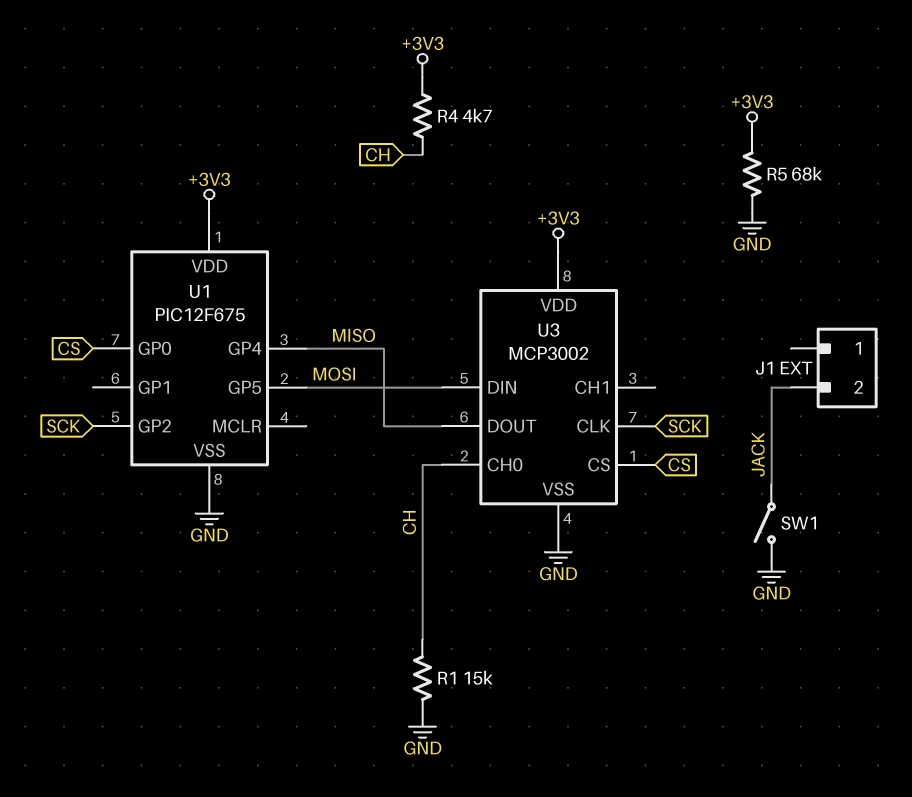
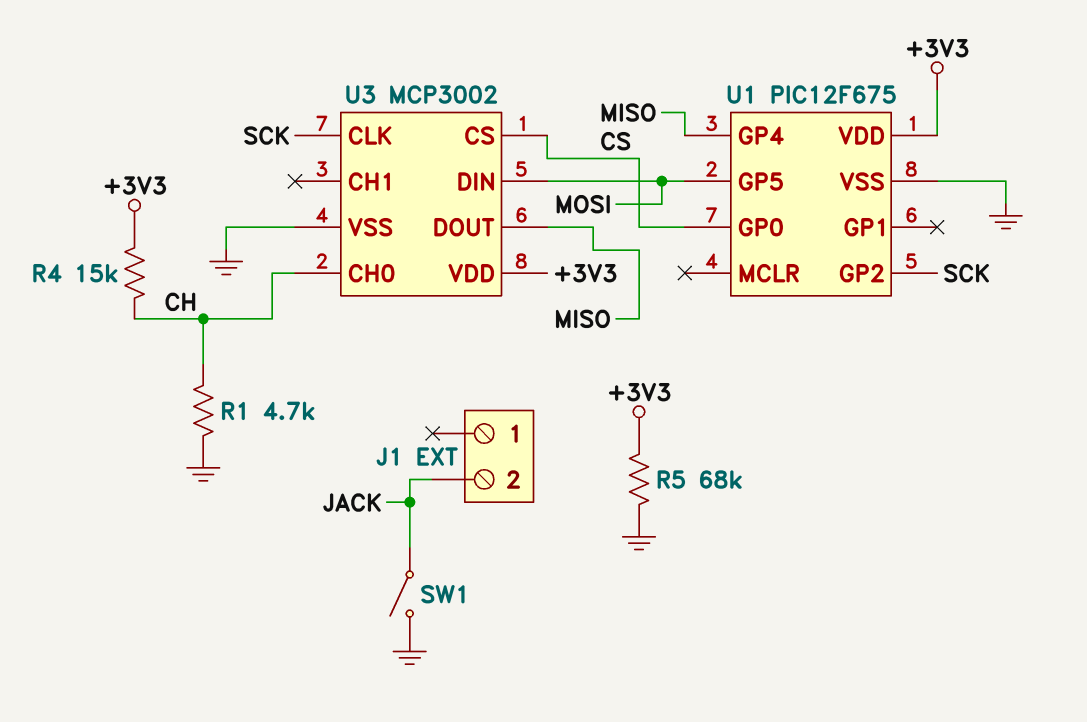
R1: 15k (CH, GND) -> 4.7k (CH, GND)
R4: 4.7k (+3V3, CH) -> 15k (+3V3, CH)

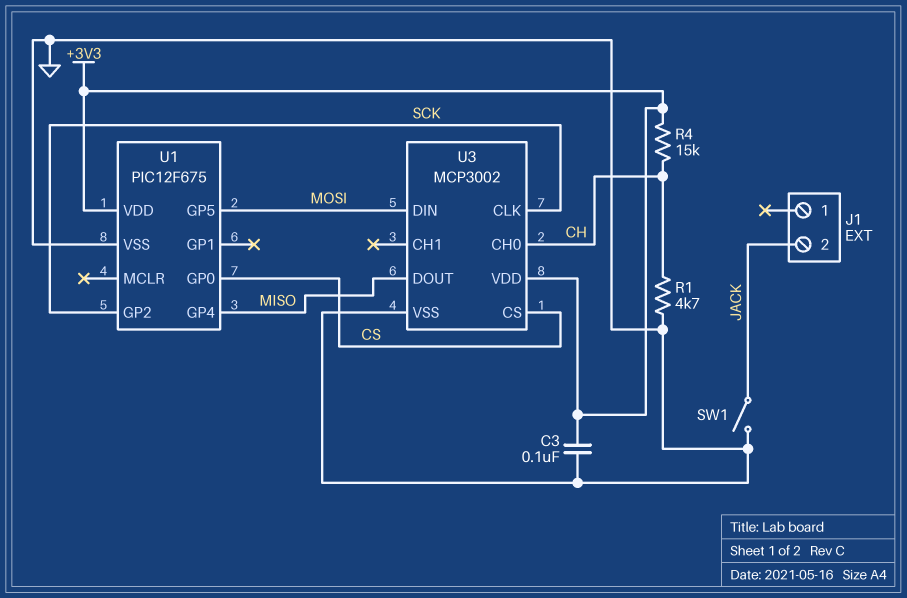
C3: none -> 100nF (+3V3, GND)
R5: 68k (+3V3, GND) -> none

